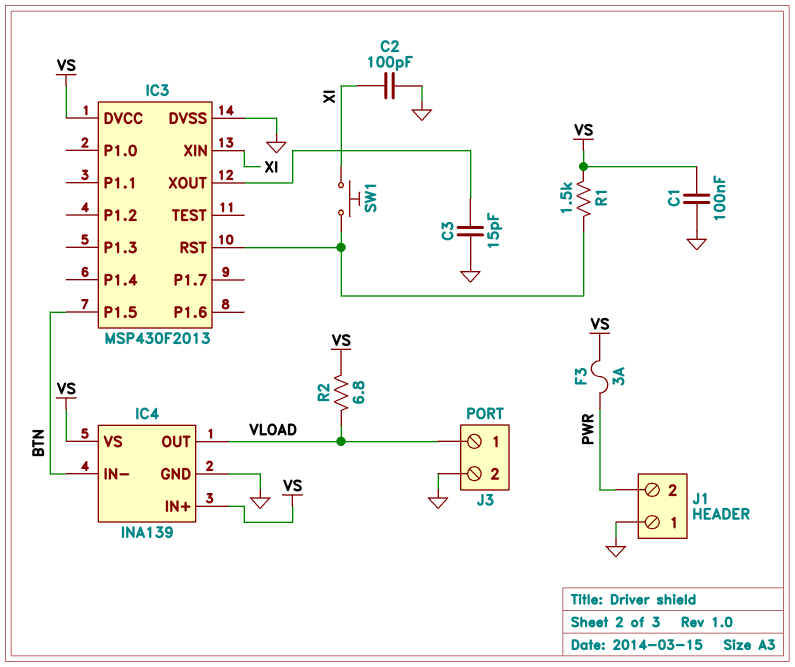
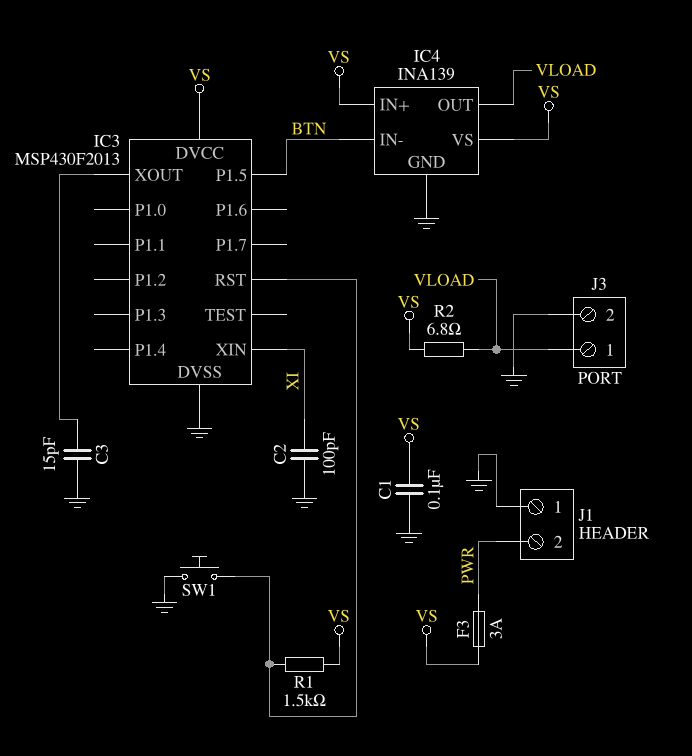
SW1: button (IC3/RST, XI) -> button (GND, IC3/RST)

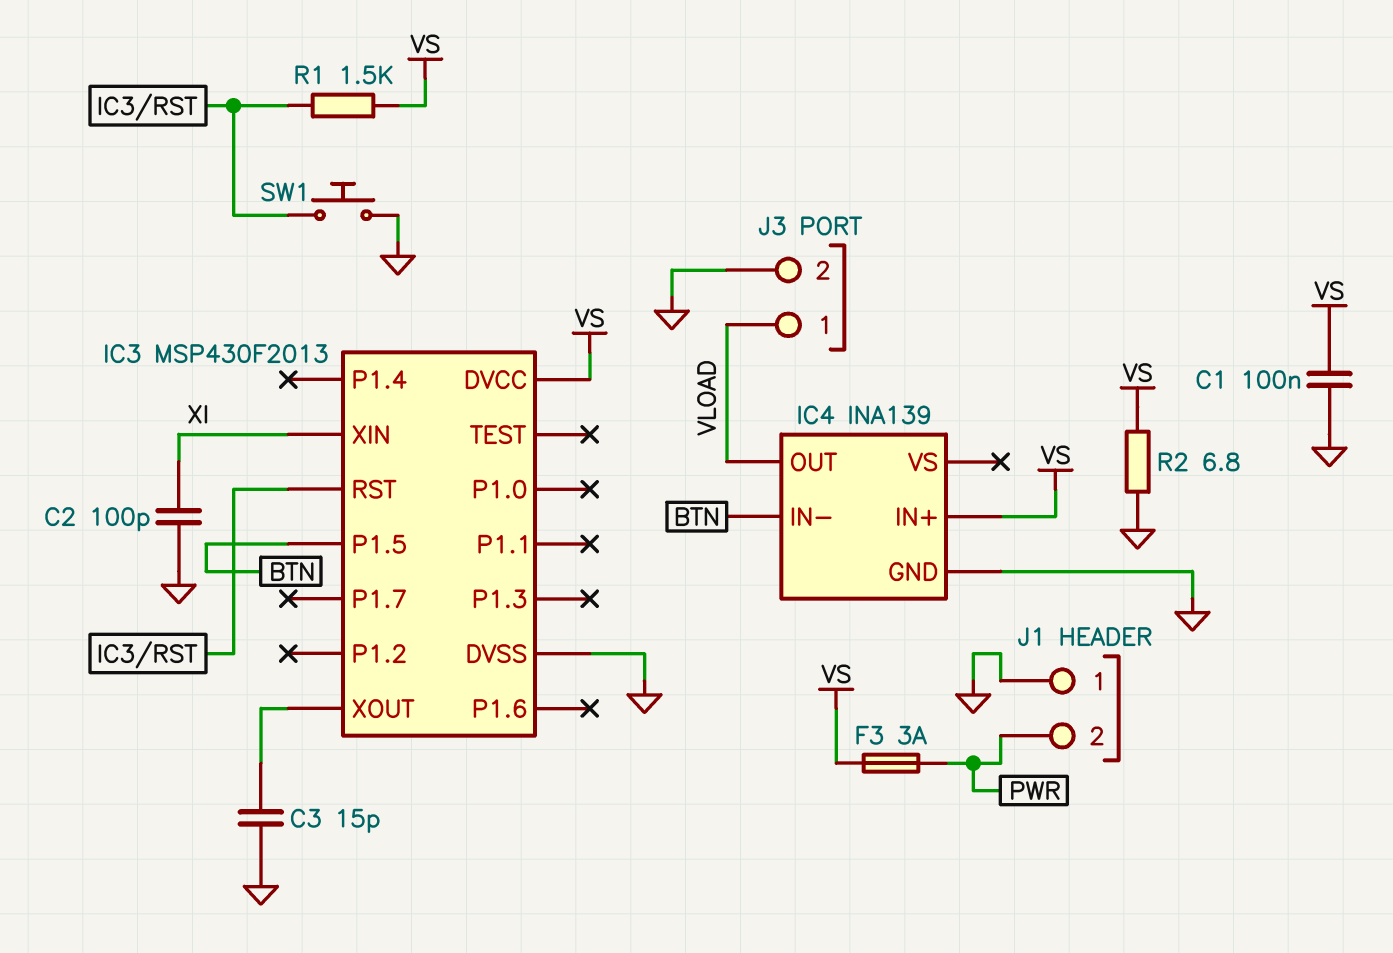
IC4 pin VS: VS -> none
R2: 6.8 (VLOAD, VS) -> 6.8 (GND, VS)

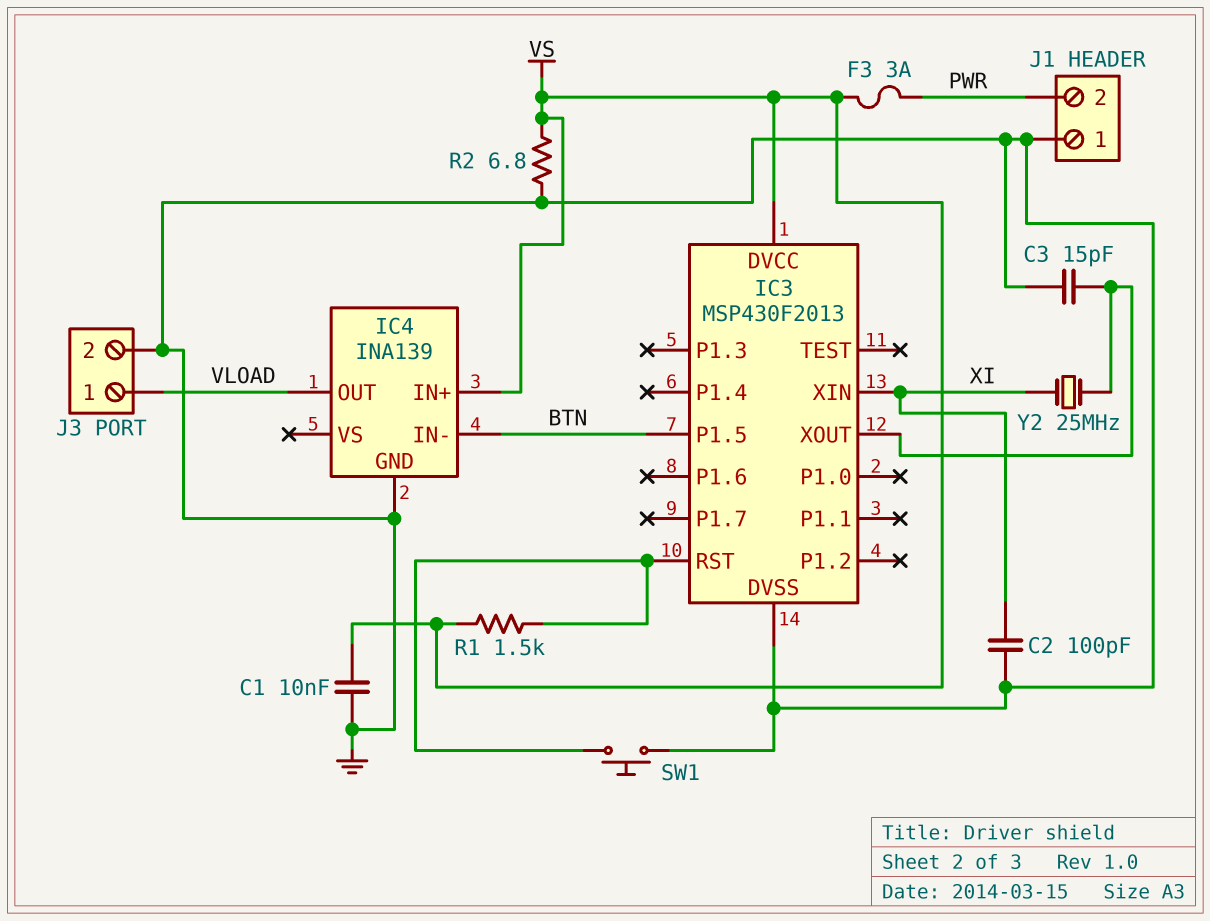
C1: 100nF (GND, VS) -> 10nF (GND, VS)
Y2: none -> 25MHz (IC3/XOUT, XI)

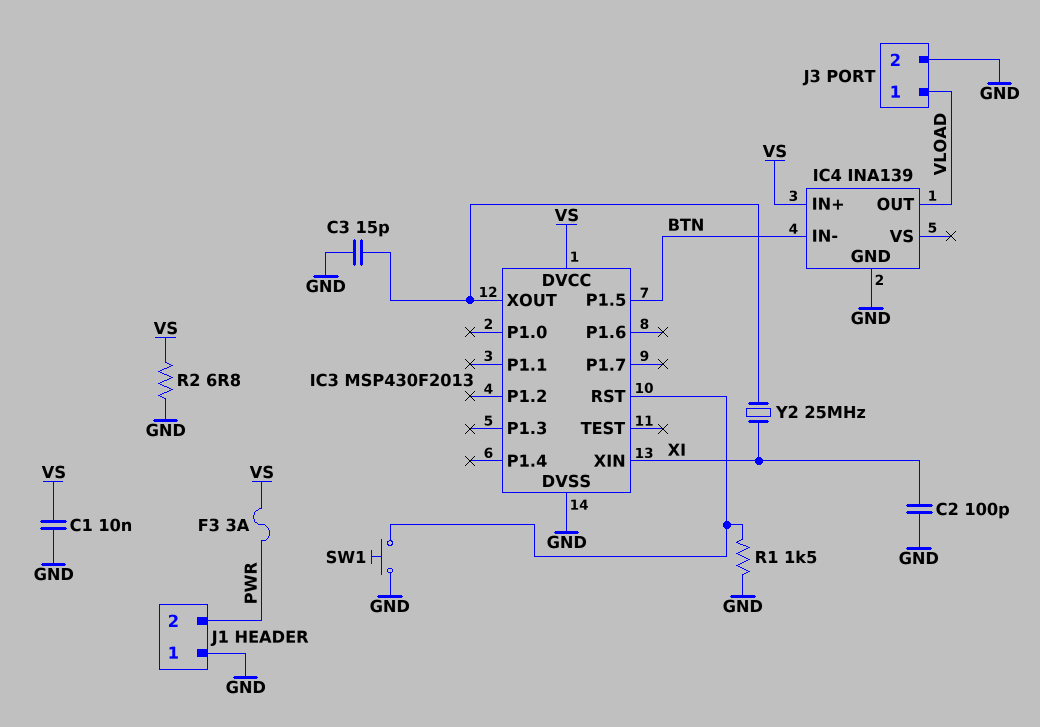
R1: 1.5k (IC3/RST, VS) -> 1.5k (GND, IC3/RST)

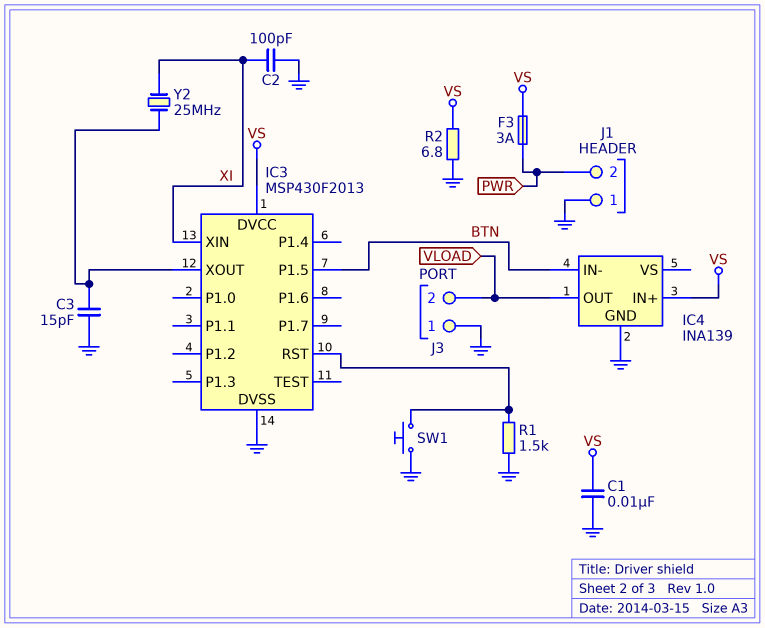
J3 pin 1: VLOAD -> GND
J3 pin 2: GND -> VLOAD

